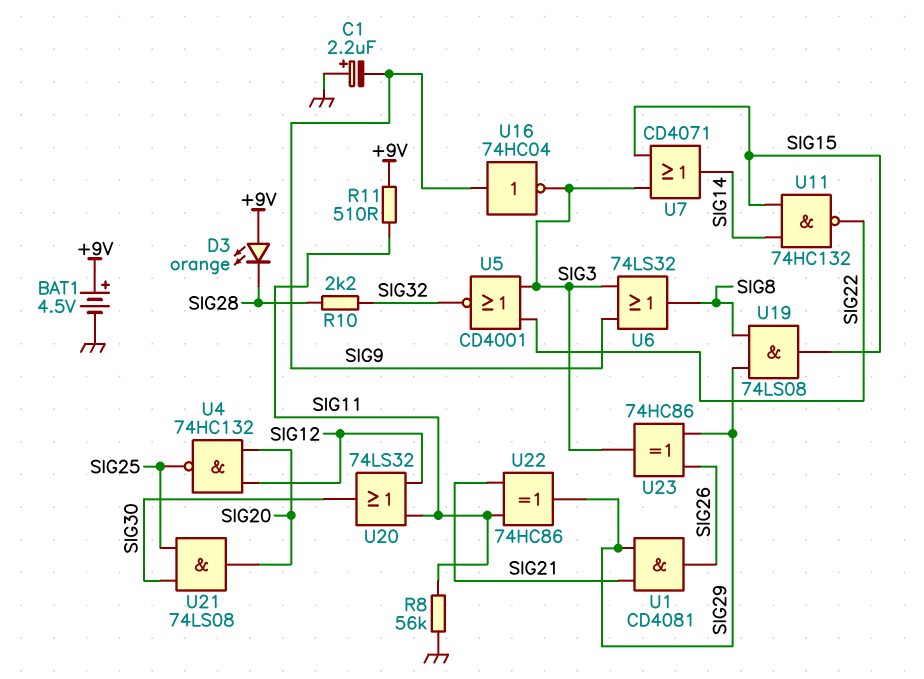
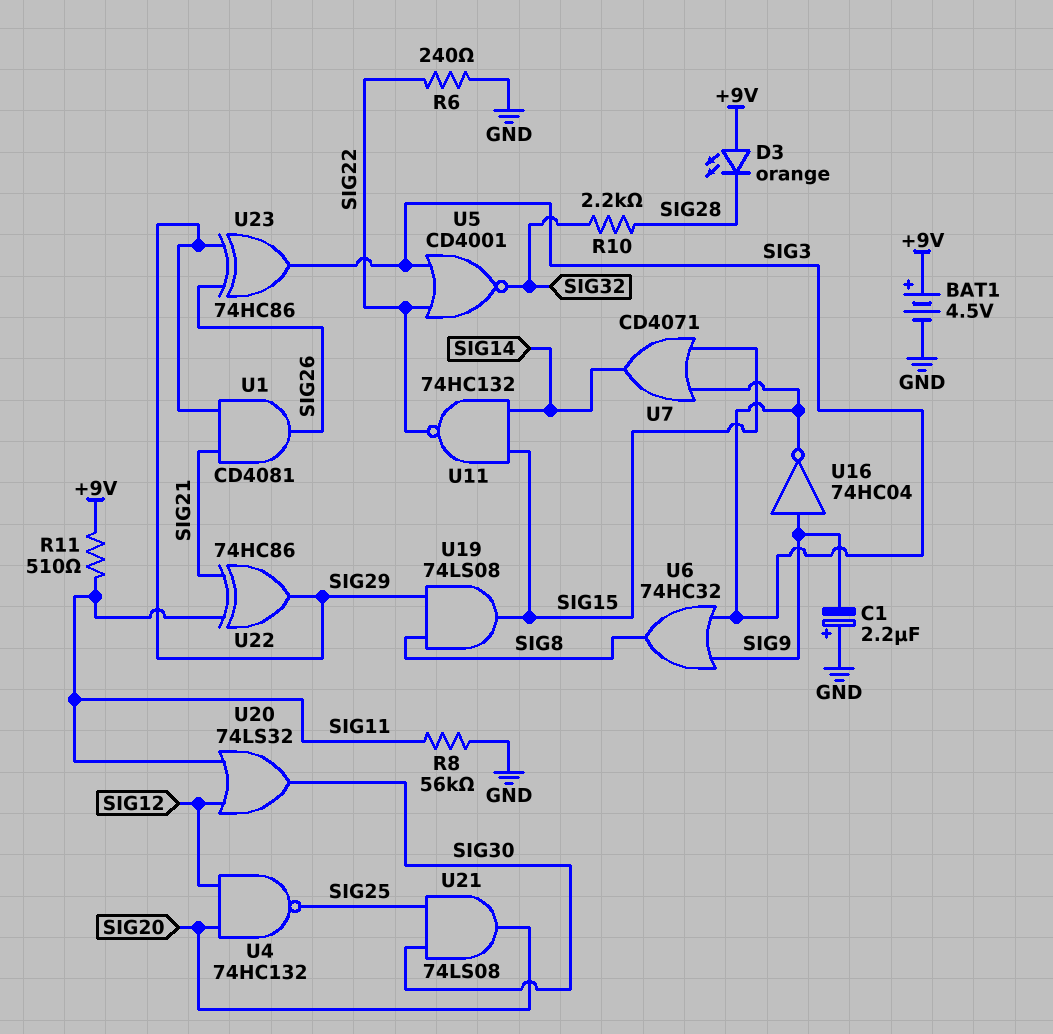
R6: none -> 240 (GND, SIG22)
U6: OR 74LS32 (in SIG3, in SIG9, out SIG8) -> OR 74HC32 (in SIG3, in SIG9, out SIG8)

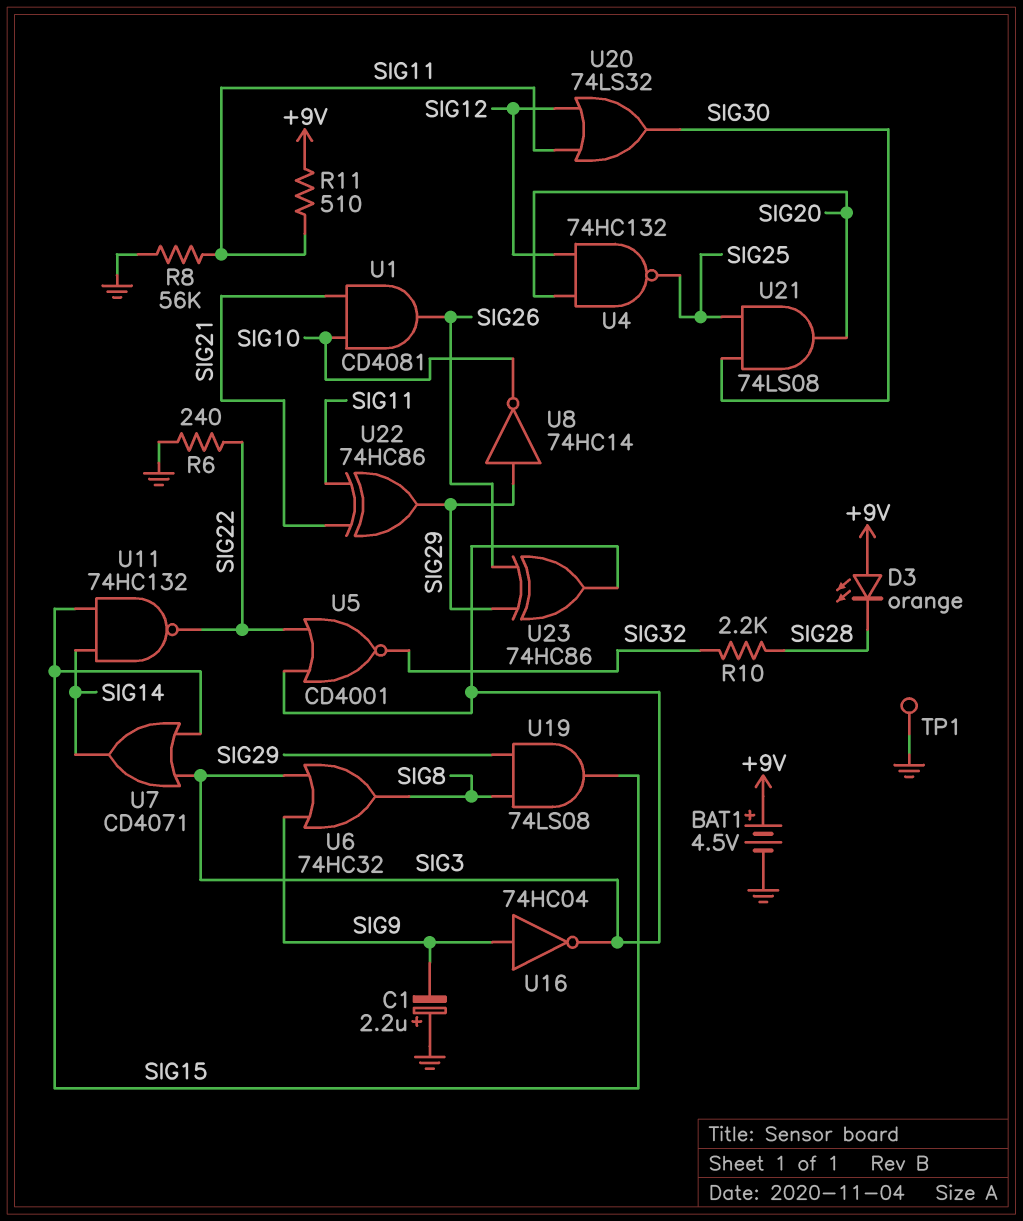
TP1: none -> test point (GND)
U1: AND CD4081 (in SIG21, in SIG29, out SIG26) -> AND CD4081 (in SIG10, in SIG21, out SIG26)
U8: none -> NOT 74HC14 (in SIG29, out SIG10)

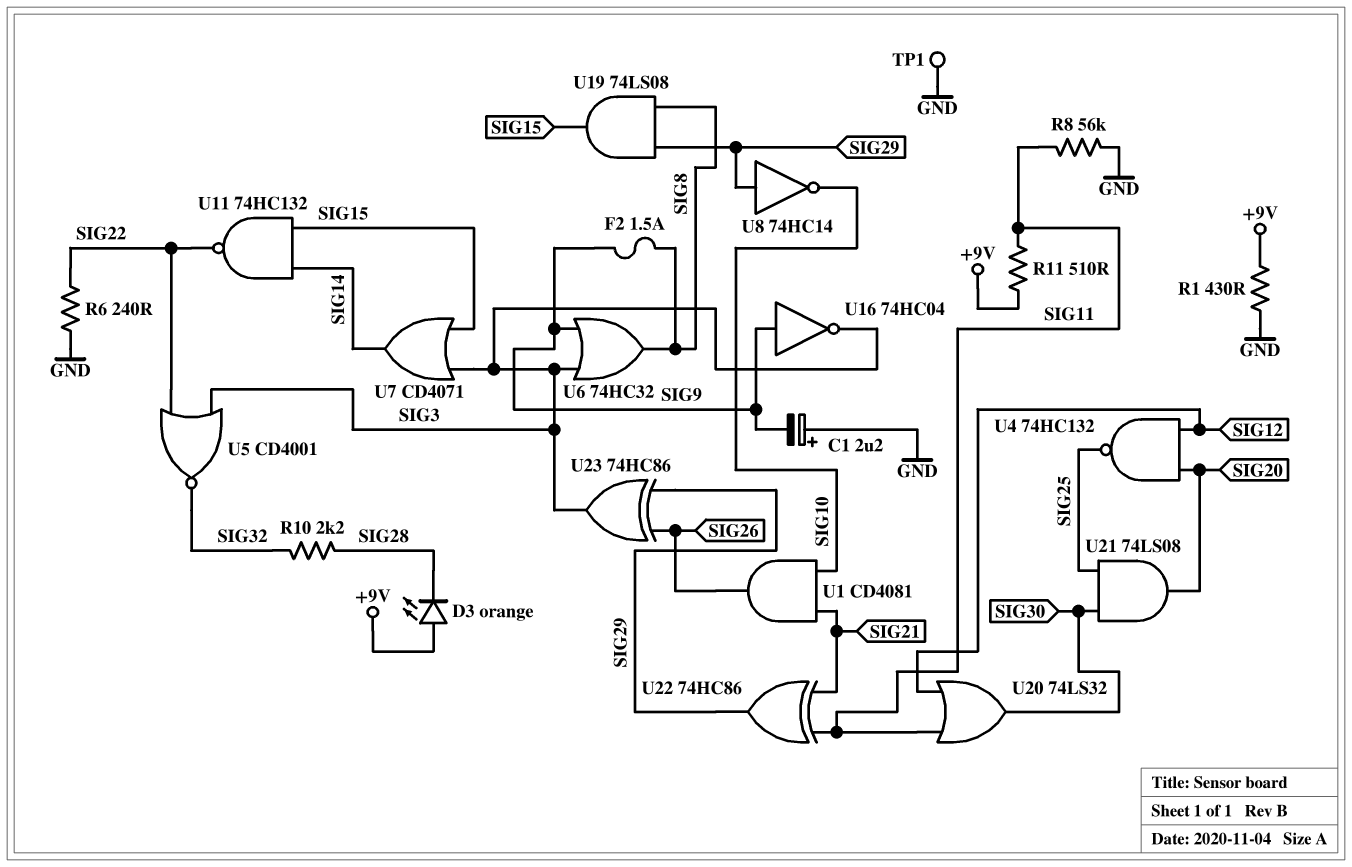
BAT1: 4.5V (plus +9V, minus GND) -> none
F2: none -> 1.5A (SIG8, SIG9)
R1: none -> 430 (+9V, GND)

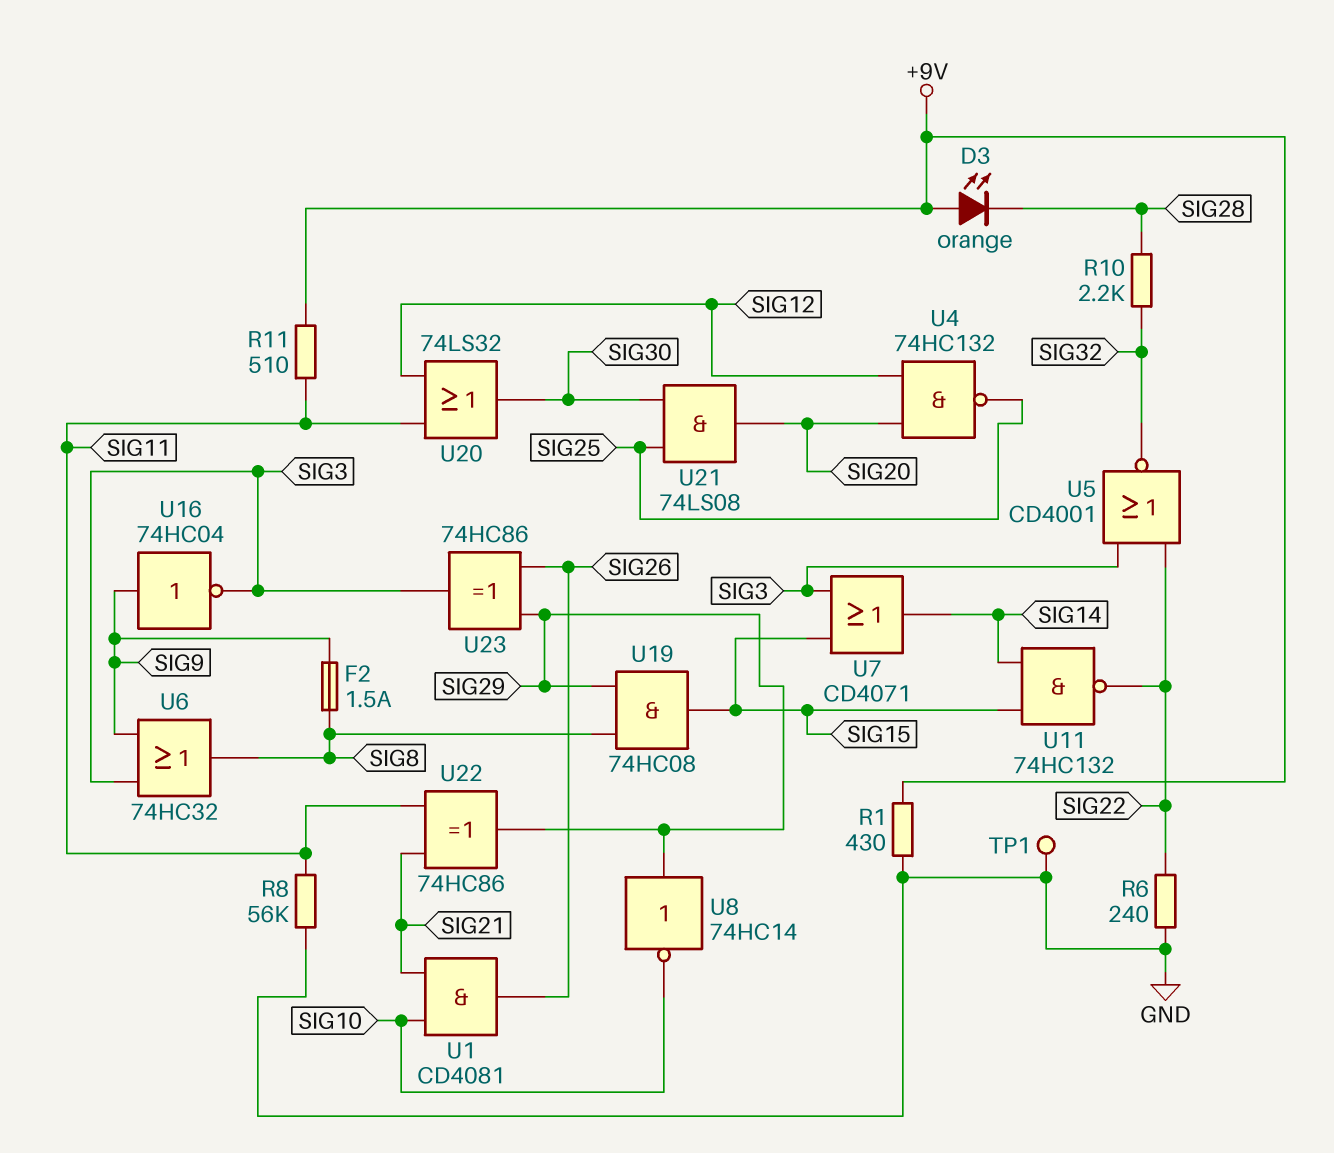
C1: 2.2uF (plus GND, minus SIG9) -> none
U19: AND 74LS08 (in SIG8, in SIG29, out SIG15) -> AND 74HC08 (in SIG8, in SIG29, out SIG15)

